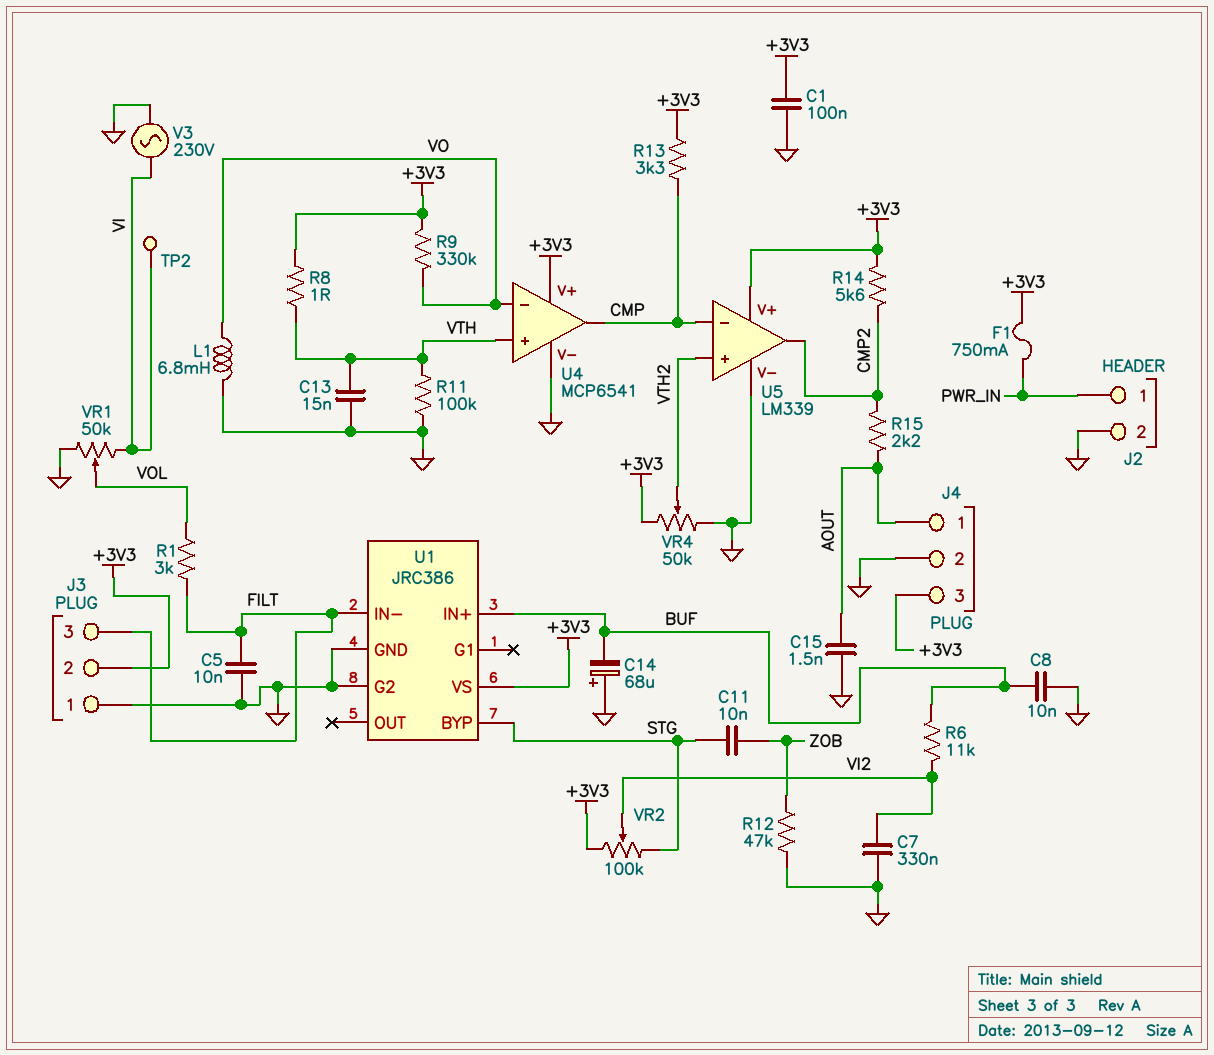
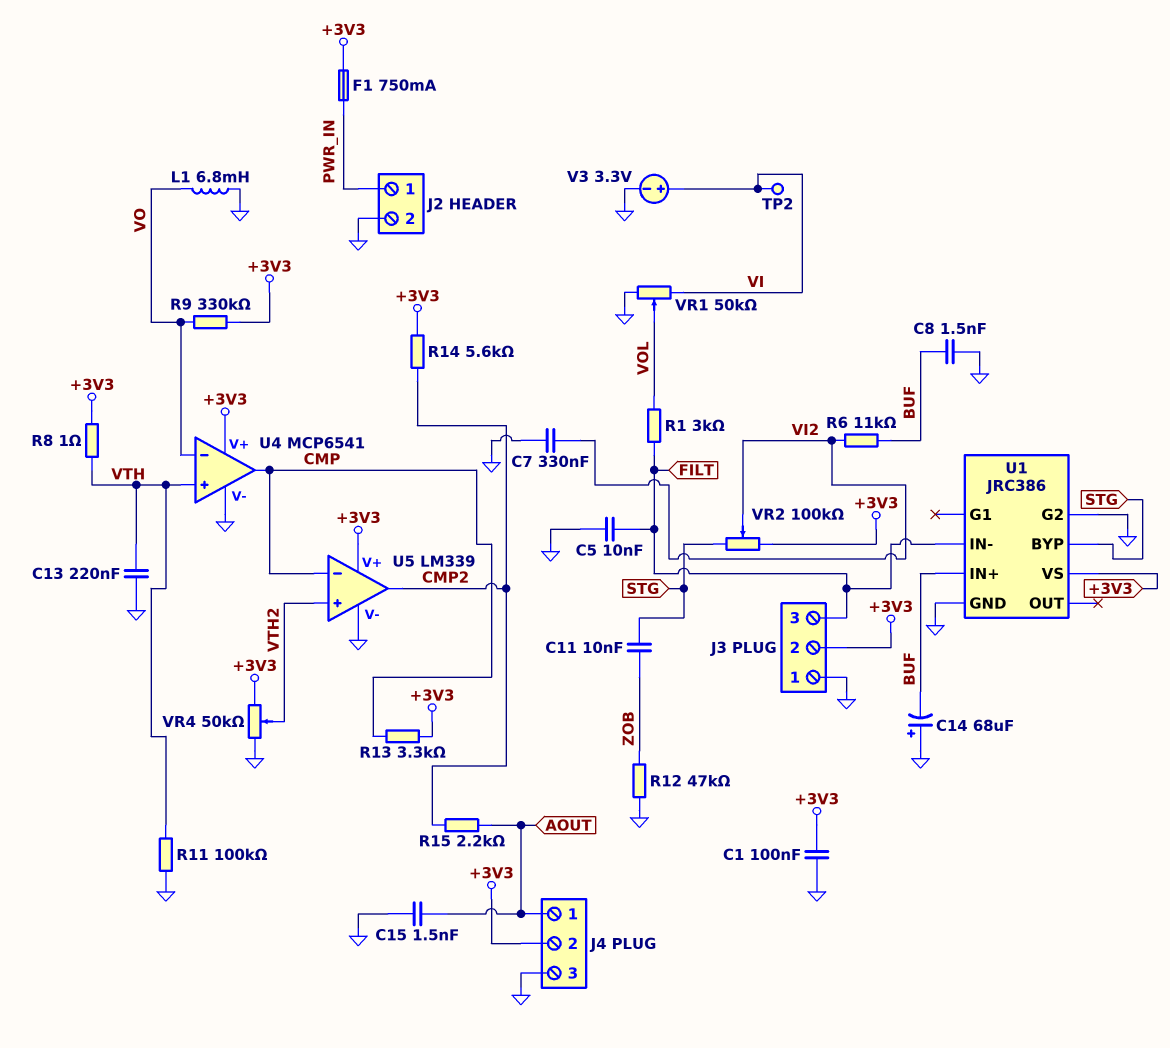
C8: 10nF (BUF, GND) -> 1.5nF (BUF, GND)
C13: 15nF (GND, VTH) -> 220nF (GND, VTH)
J4 pin 2: GND -> +3V3
J4 pin 3: +3V3 -> GND
V3: AC 230V (GND, VI) -> 3.3V (plus VI, minus GND)

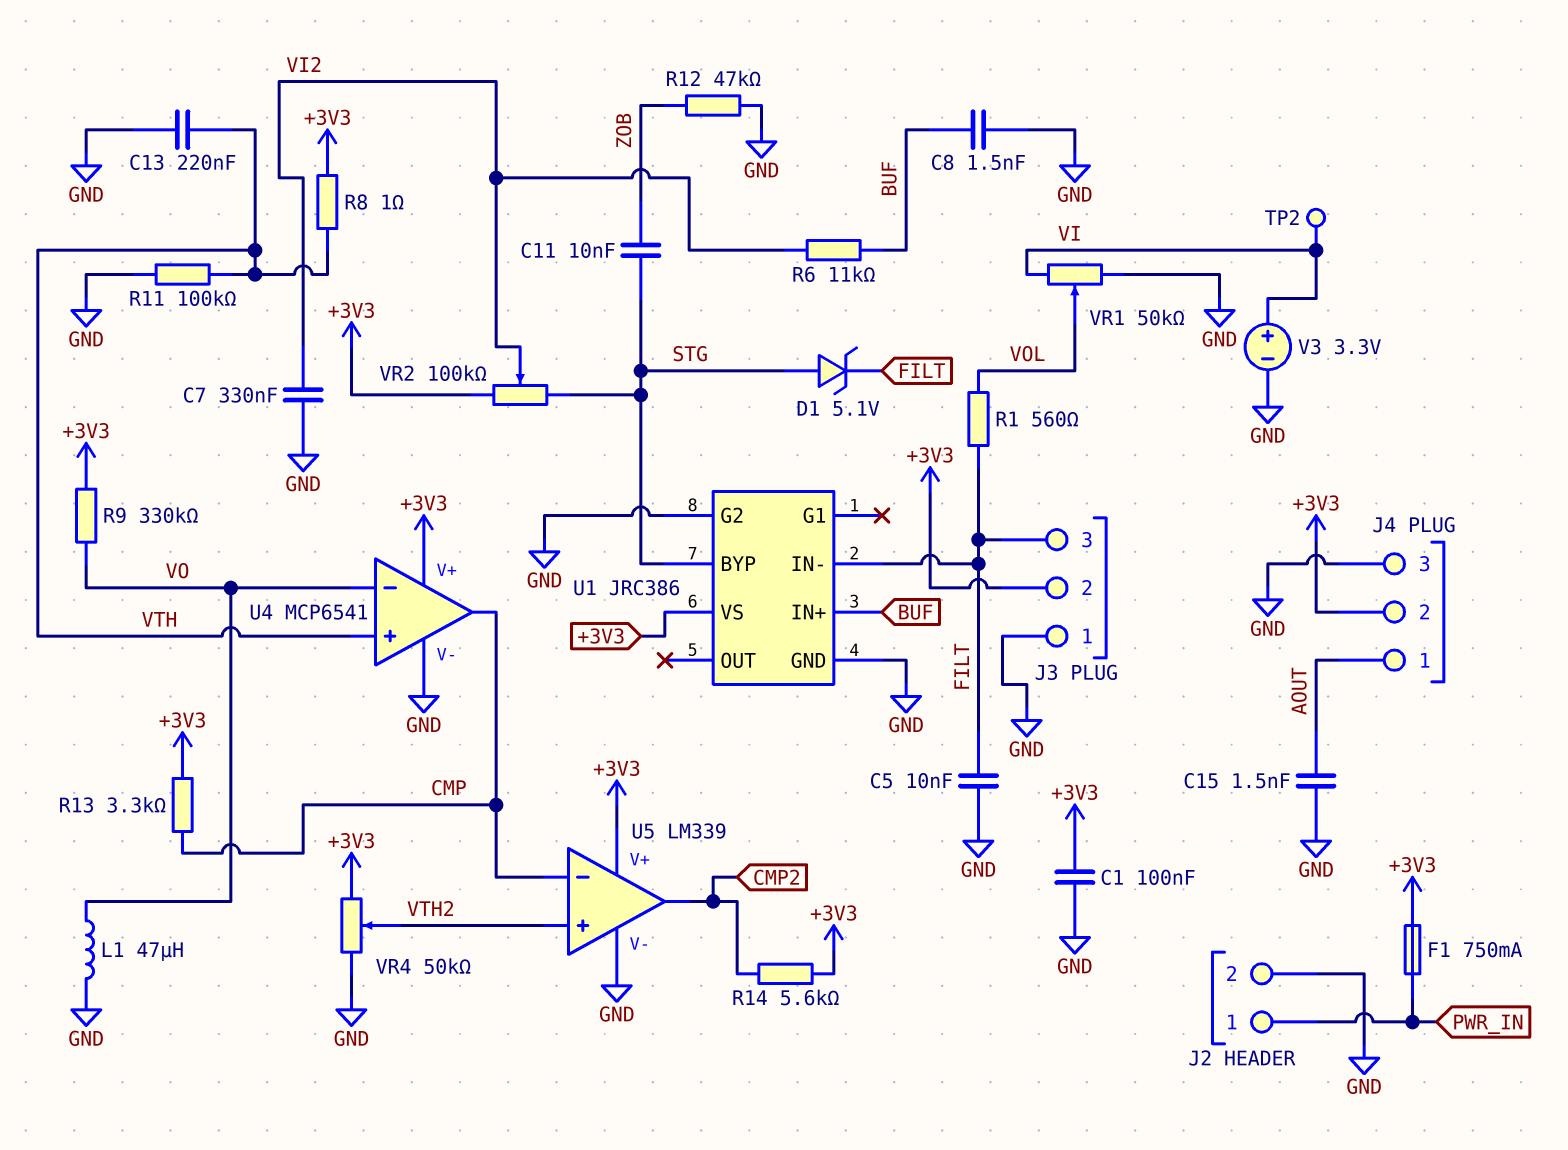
C14: 68uF (plus GND, minus BUF) -> none
D1: none -> zener 5.1V (A STG, K FILT)
L1: 6.8mH (GND, VO) -> 47uH (GND, VO)
R1: 3k (FILT, VOL) -> 560 (FILT, VOL)
R15: 2.2k (AOUT, CMP2) -> none

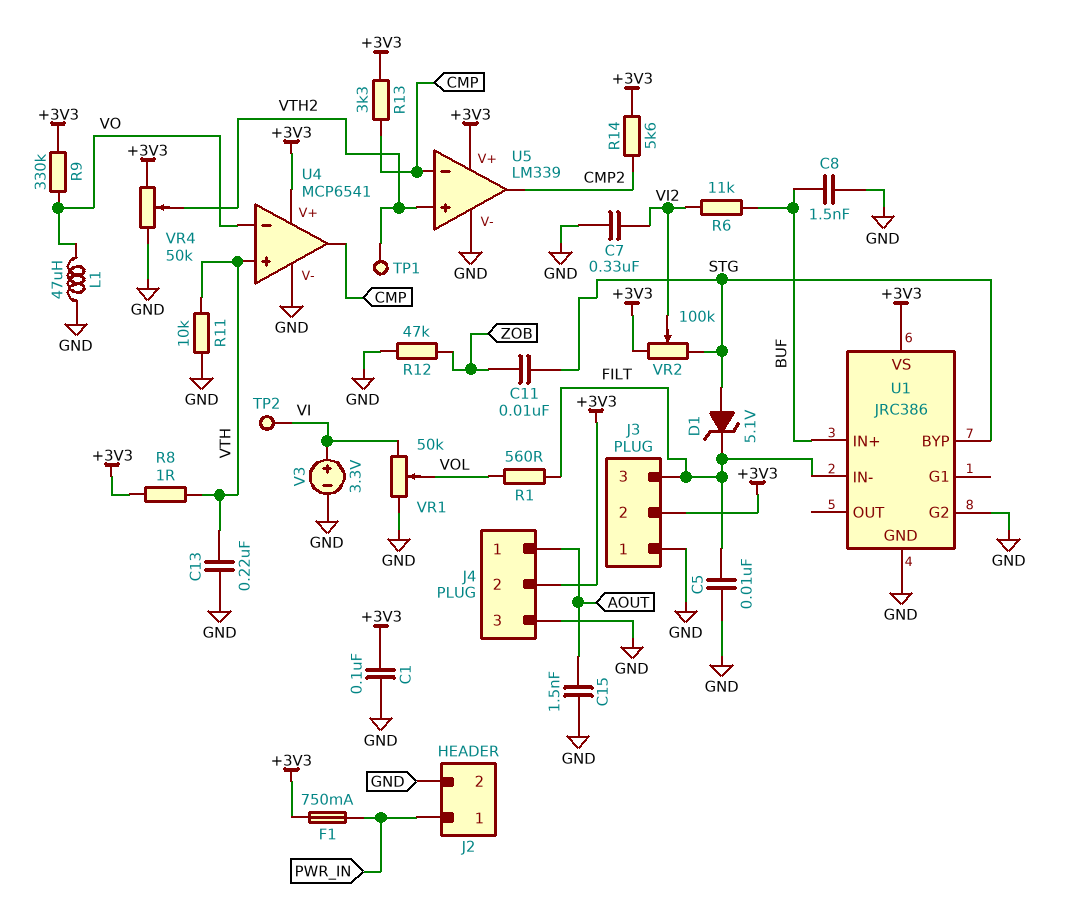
R11: 100k (GND, VTH) -> 10k (GND, VTH)
TP1: none -> test point (VTH2)

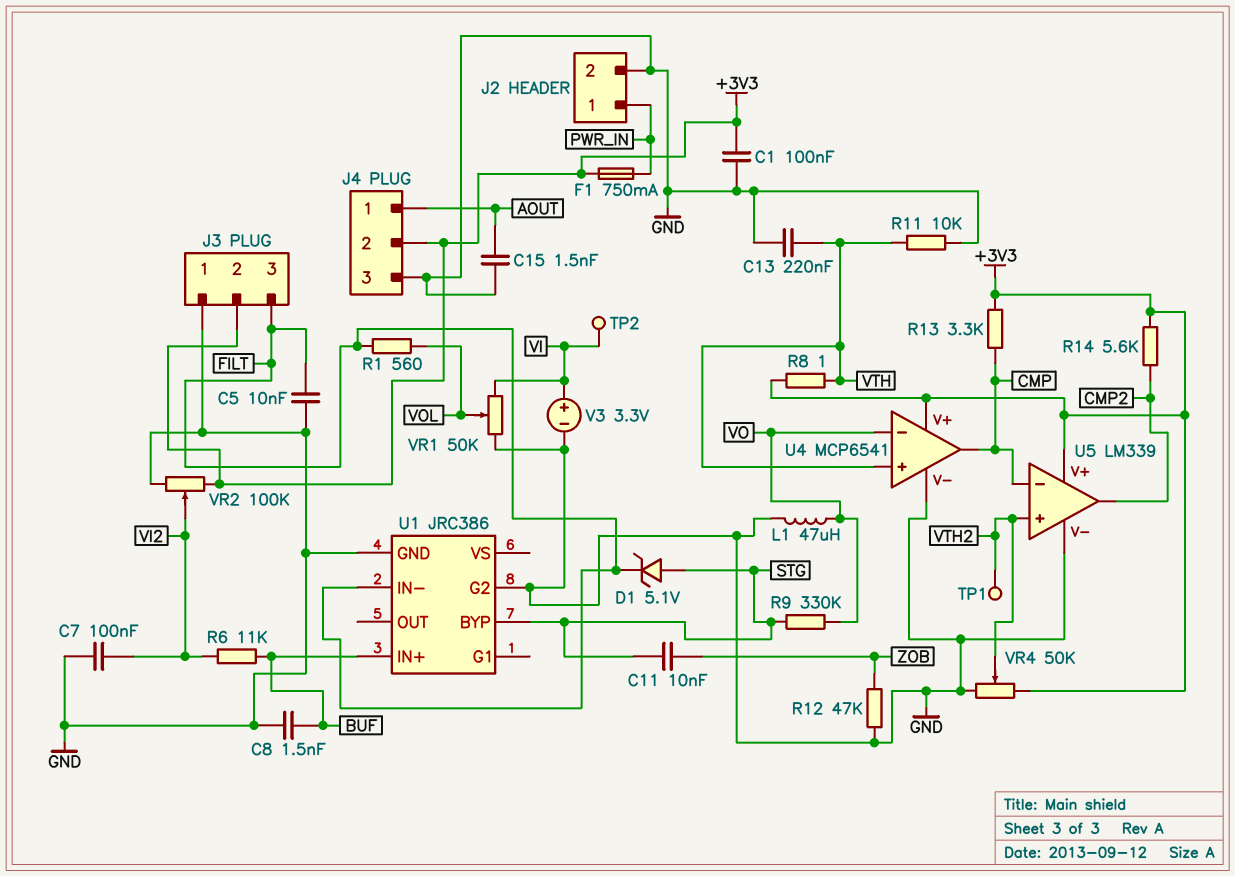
C7: 330nF (GND, VI2) -> 100nF (GND, VI2)
R9: 330k (+3V3, VO) -> 330k (STG, VO)
U1 pin VS: +3V3 -> none
VR2: 100k (+3V3, STG, wiper VI2) -> 100k (+3V3, GND, wiper VI2)

